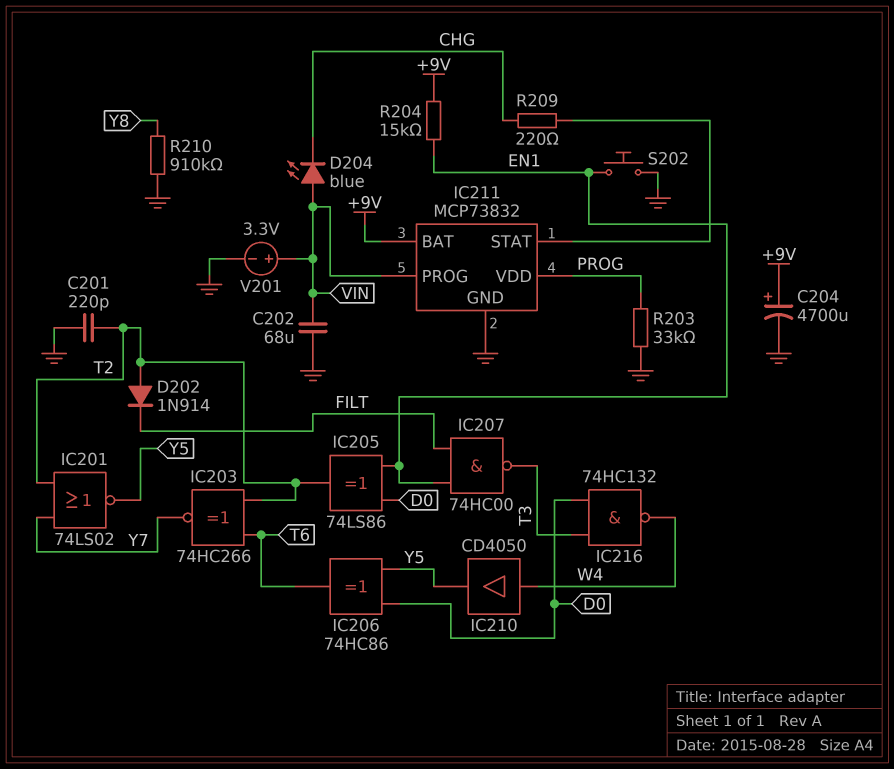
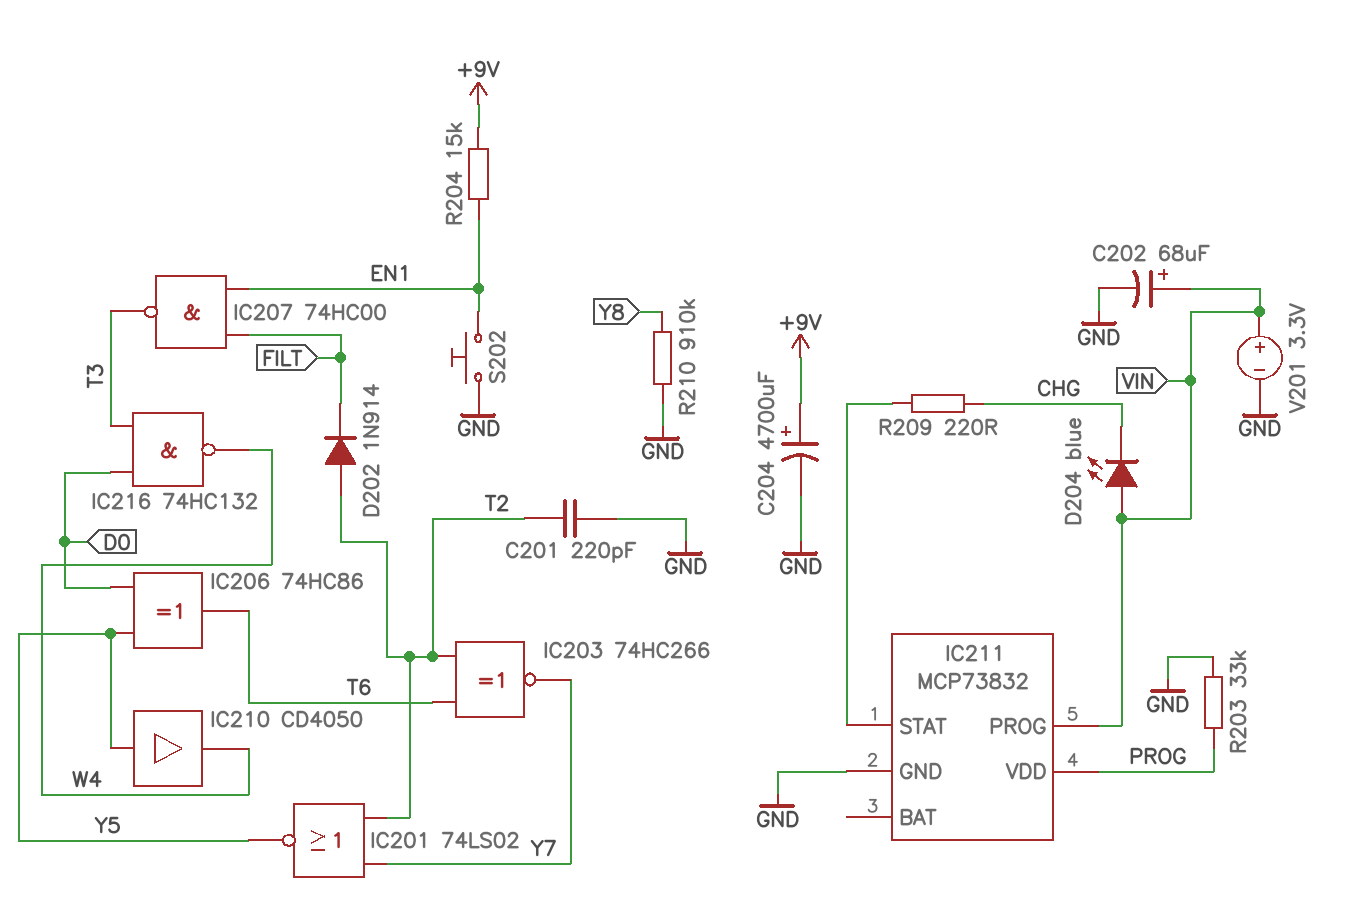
C202: 68uF (GND, VIN) -> 68uF (plus VIN, minus GND)
IC205: XOR 74LS86 (in D0, in EN1, out T2) -> none
IC210: buffer CD4050 (in W4, out Y5) -> buffer CD4050 (in Y5, out W4)
IC211 pin BAT: +9V -> none

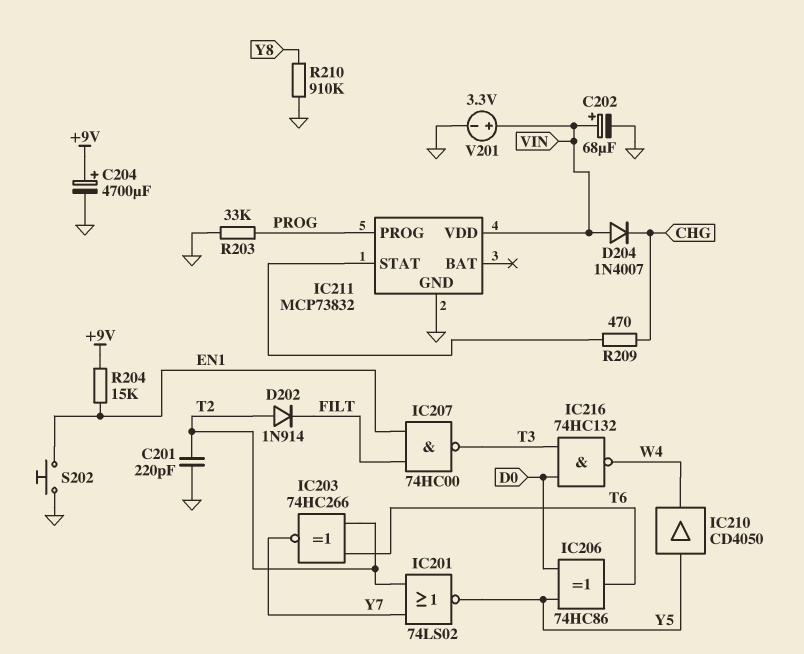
D204: LED blue (A VIN, K CHG) -> diode 1N4007 (A VIN, K CHG)
IC211 pin PROG: VIN -> PROG
IC211 pin VDD: PROG -> VIN
R209: 220 (CHG, IC211/STAT) -> 470 (CHG, IC211/STAT)

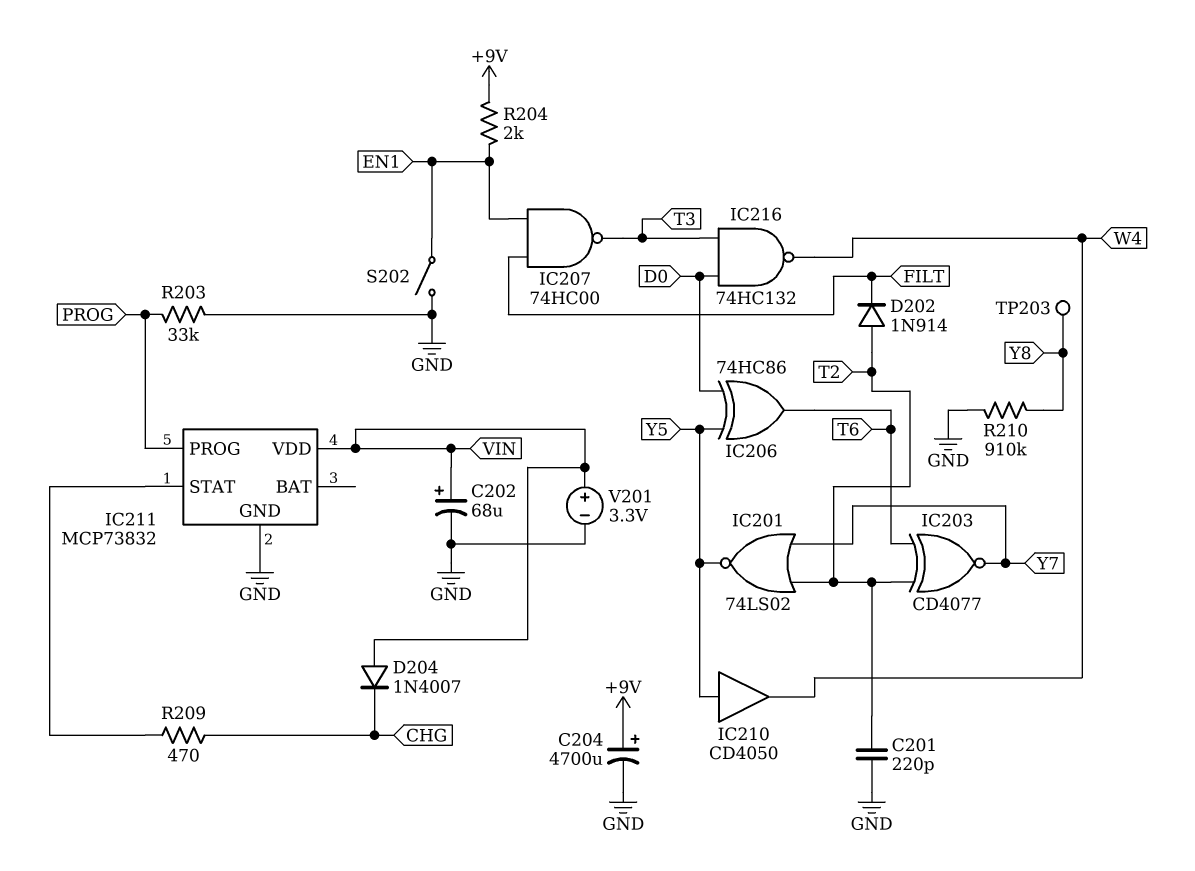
IC203: XNOR 74HC266 (in T2, in T6, out Y7) -> XNOR CD4077 (in T2, in T6, out Y7)
R204: 15k (+9V, EN1) -> 2k (+9V, EN1)
S202: button (EN1, GND) -> switch (EN1, GND)
TP203: none -> test point (Y8)

